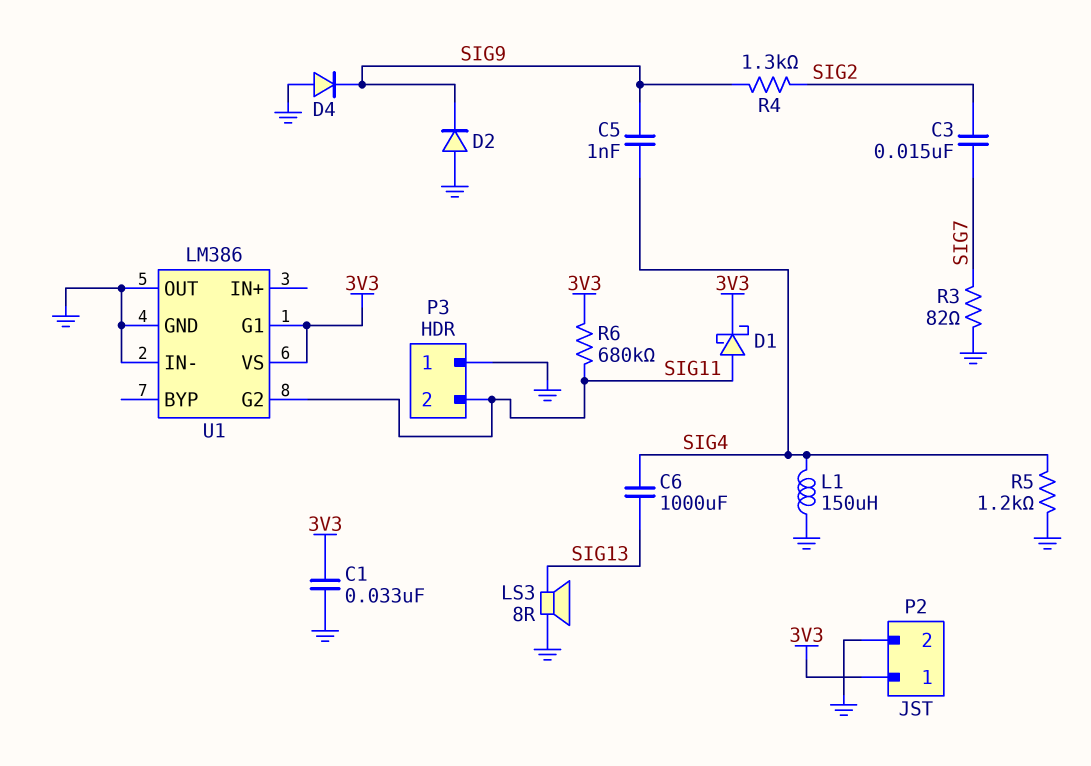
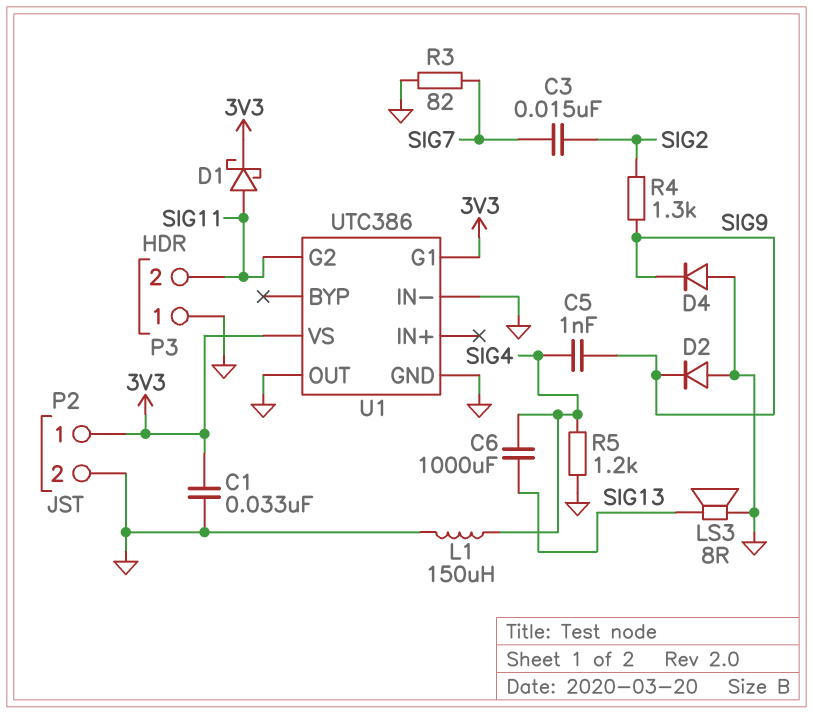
R6: 680k (3V3, SIG11) -> none
U1: LM386 -> UTC386

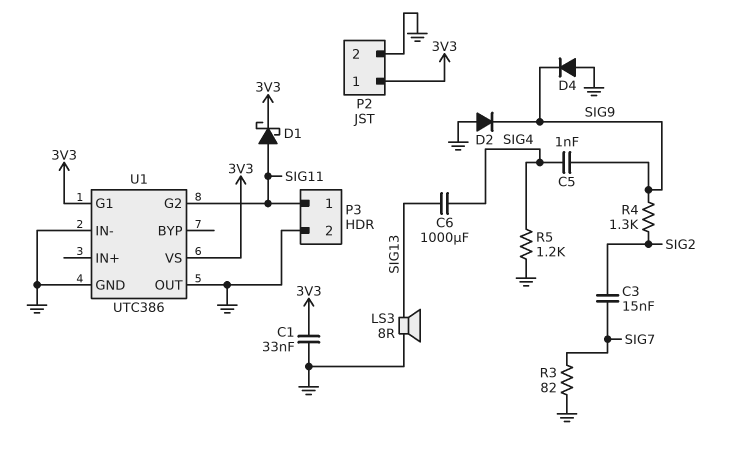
L1: 150uH (GND, SIG4) -> none
P3 pin 1: GND -> SIG11
P3 pin 2: SIG11 -> GND

